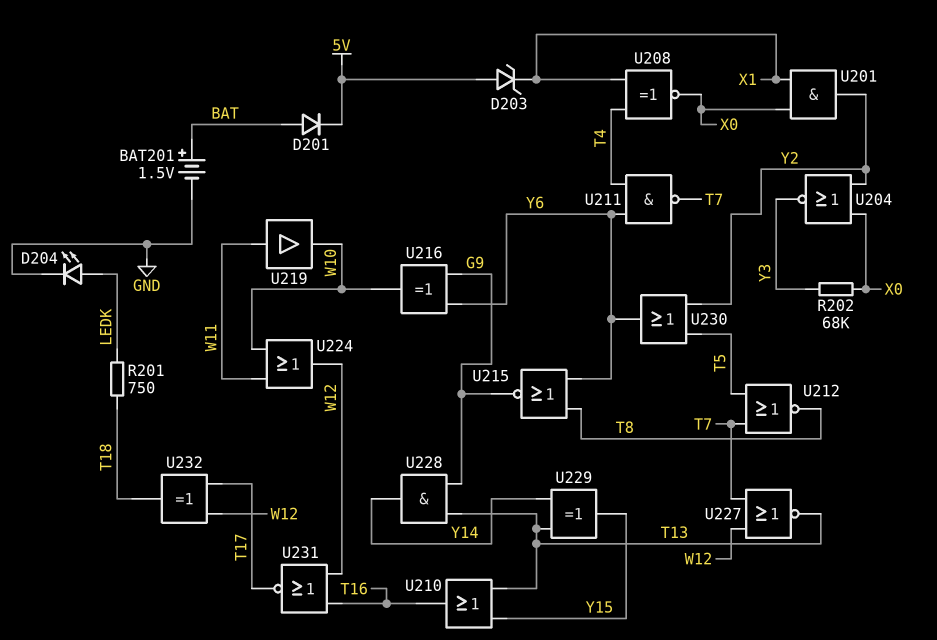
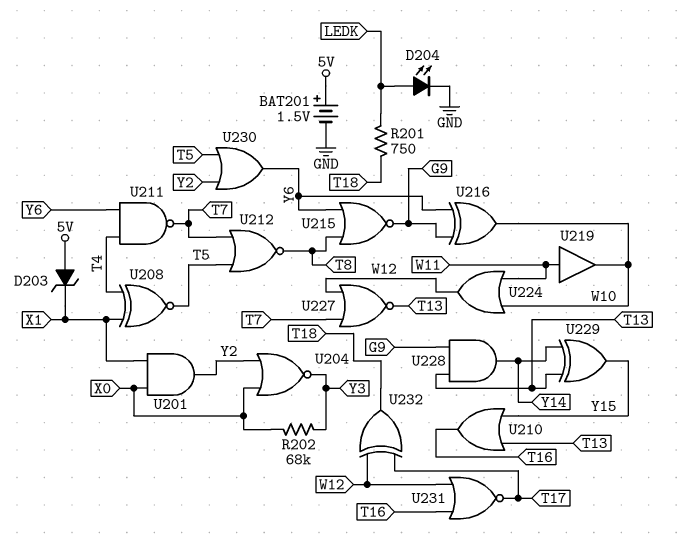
BAT201: 1.5V (plus BAT, minus GND) -> 1.5V (plus 5V, minus GND)
D201: diode (A BAT, K 5V) -> none
U208: XNOR (in T4, in X1, out X0) -> XNOR (in T4, in X1, out T5)

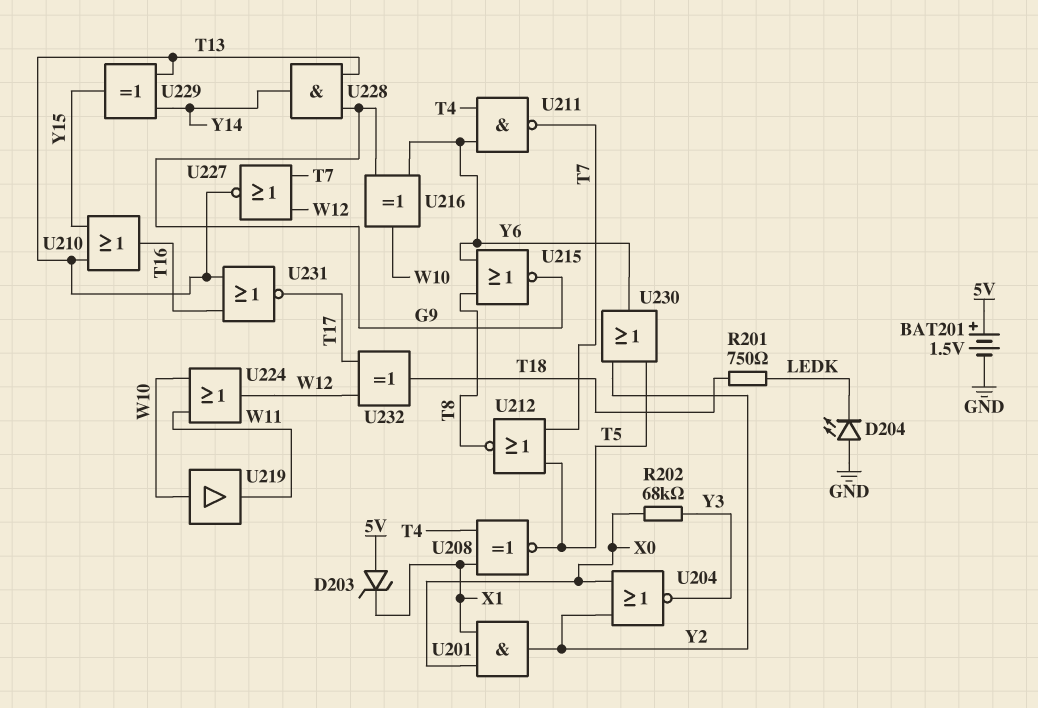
D204: LED (A LEDK, K GND) -> LED (A GND, K LEDK)
U219: buffer (in W11, out W10) -> buffer (in W10, out W11)
U231: NOR (in T16, in W12, out T17) -> NOR (in T13, in T16, out T17)

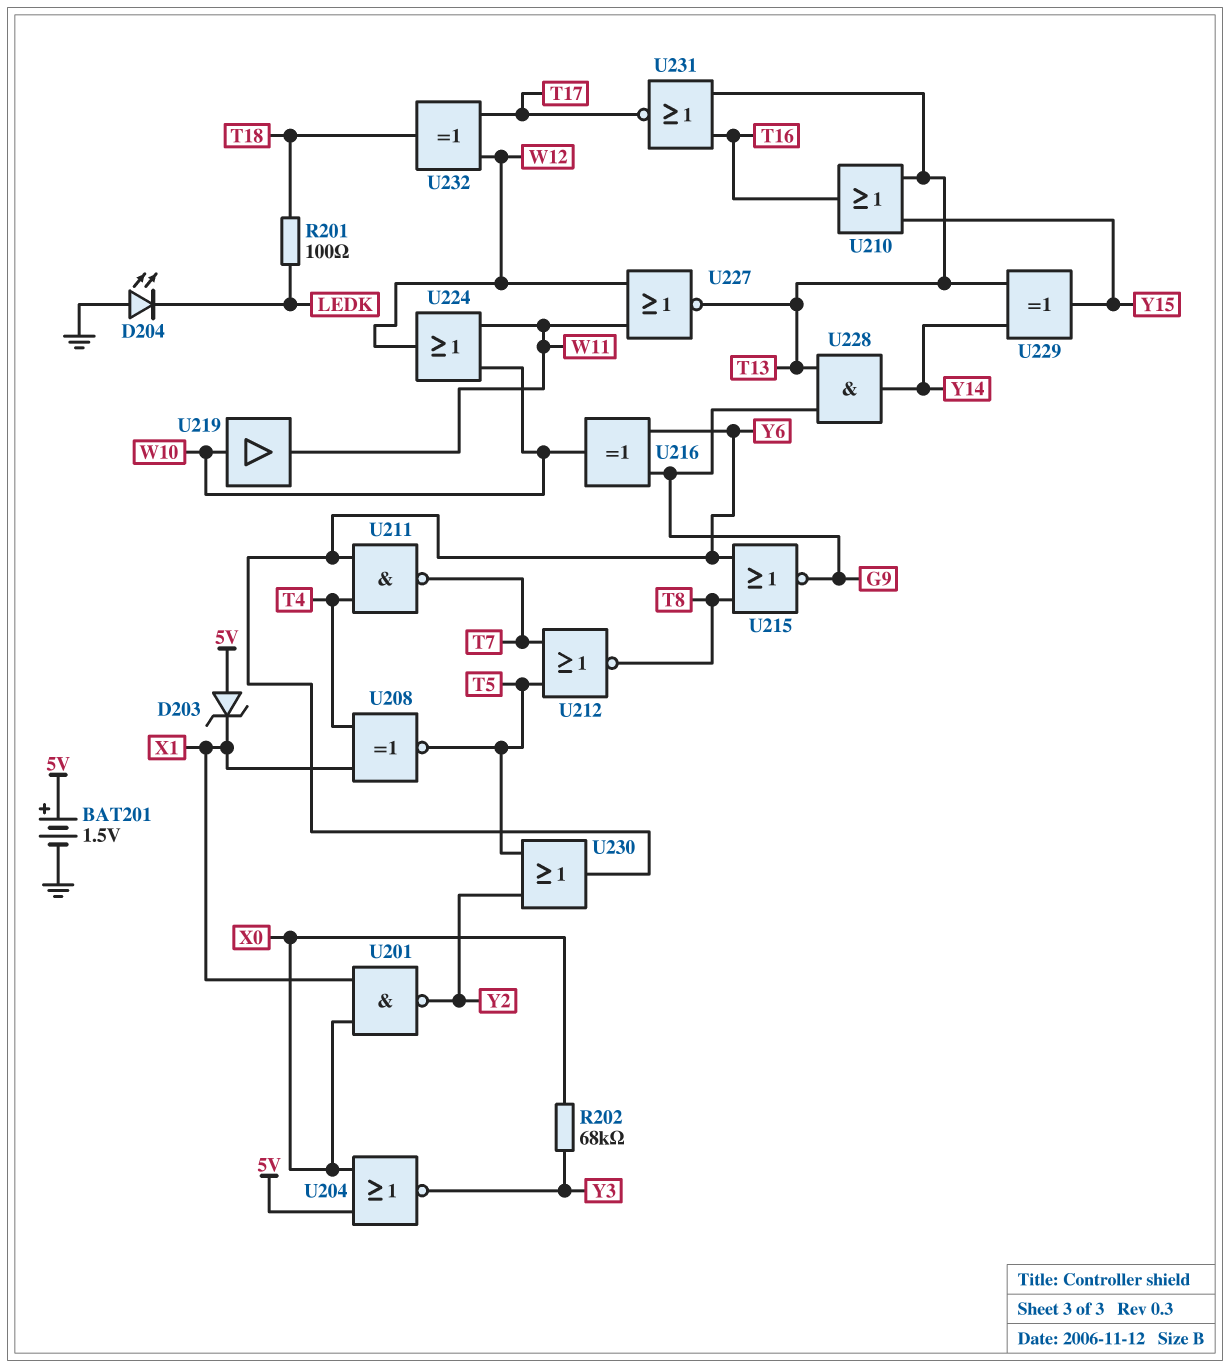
R201: 750 (LEDK, T18) -> 100 (LEDK, T18)
U201: AND (in X0, in X1, out Y2) -> NAND (in X0, in X1, out Y2)
U204: NOR (in X0, in Y2, out Y3) -> NOR (in 5V, in X0, out Y3)
U227: NOR (in T7, in W12, out T13) -> NOR (in W11, in W12, out T13)

